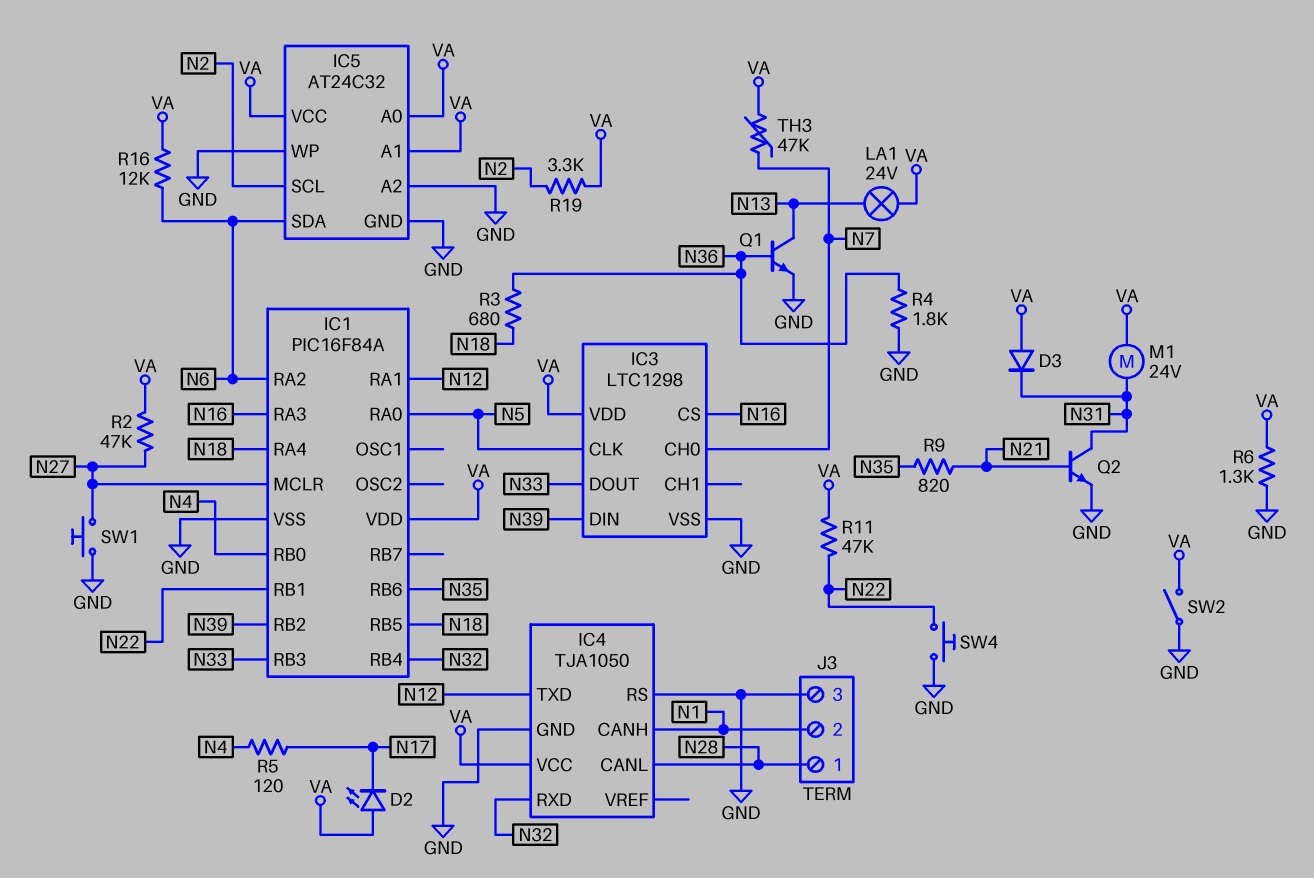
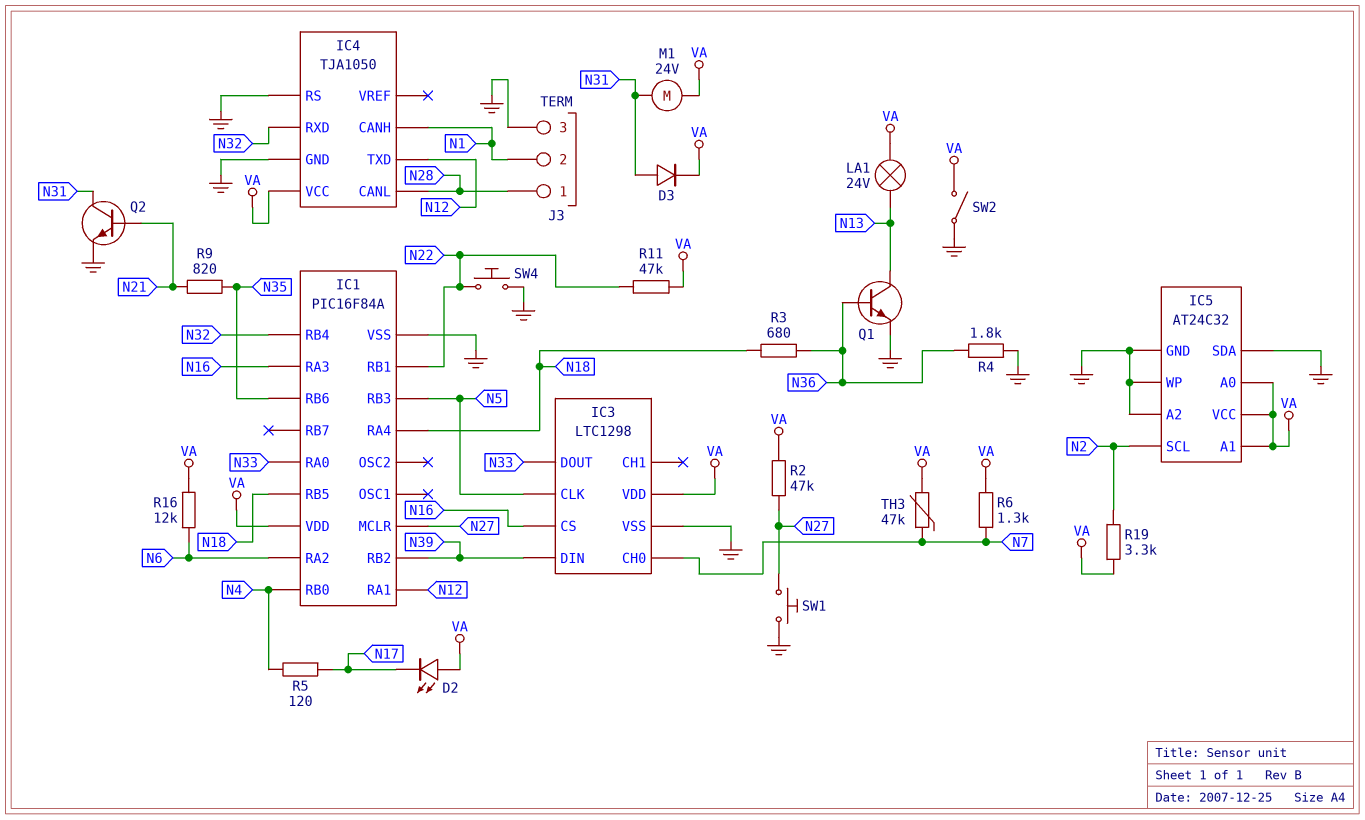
D3: diode (A VA, K N31) -> diode (A N31, K VA)
IC1 pin RA0: N5 -> N33
IC1 pin RB3: N33 -> N5
IC5 pin SDA: N6 -> GND
R6: 1.3k (GND, VA) -> 1.3k (N7, VA)

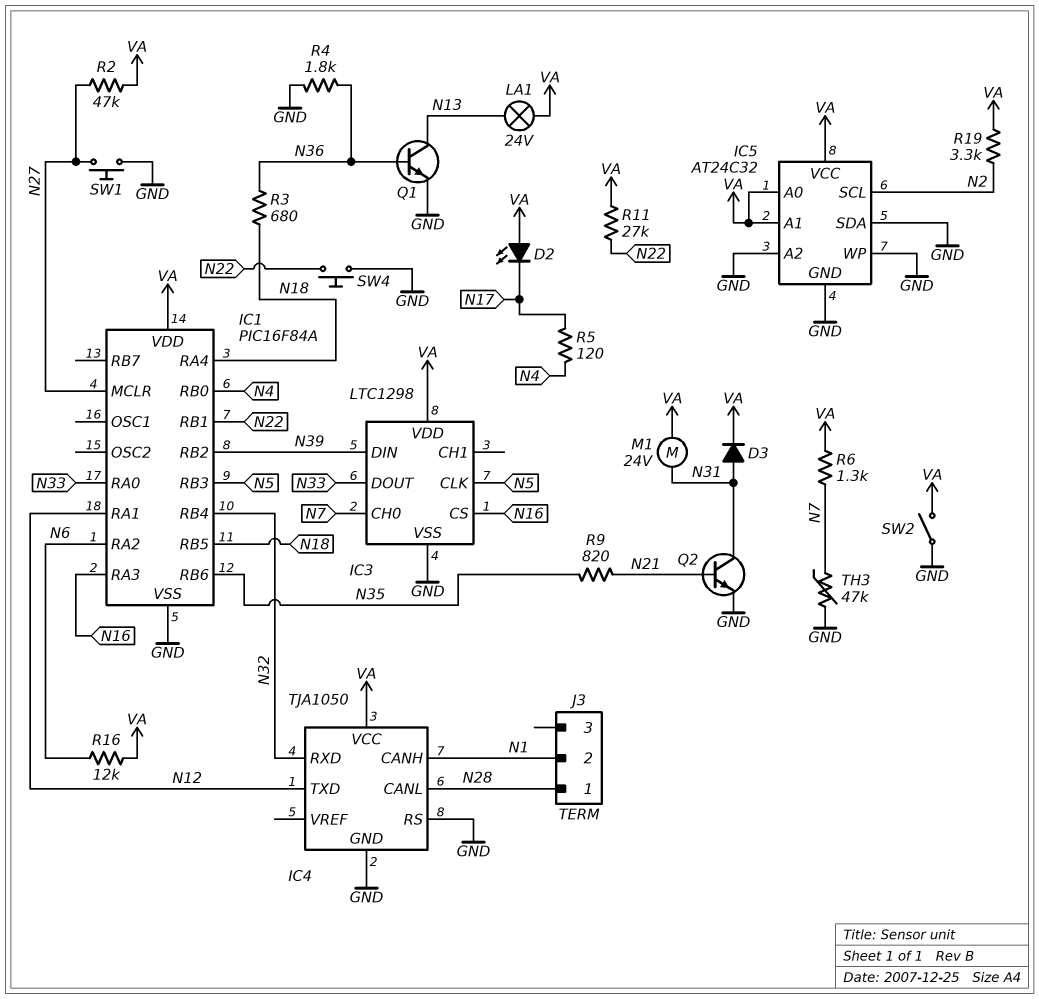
J3 pin 3: GND -> none
R11: 47k (N22, VA) -> 27k (N22, VA)
TH3: 47k (N7, VA) -> 47k (GND, N7)

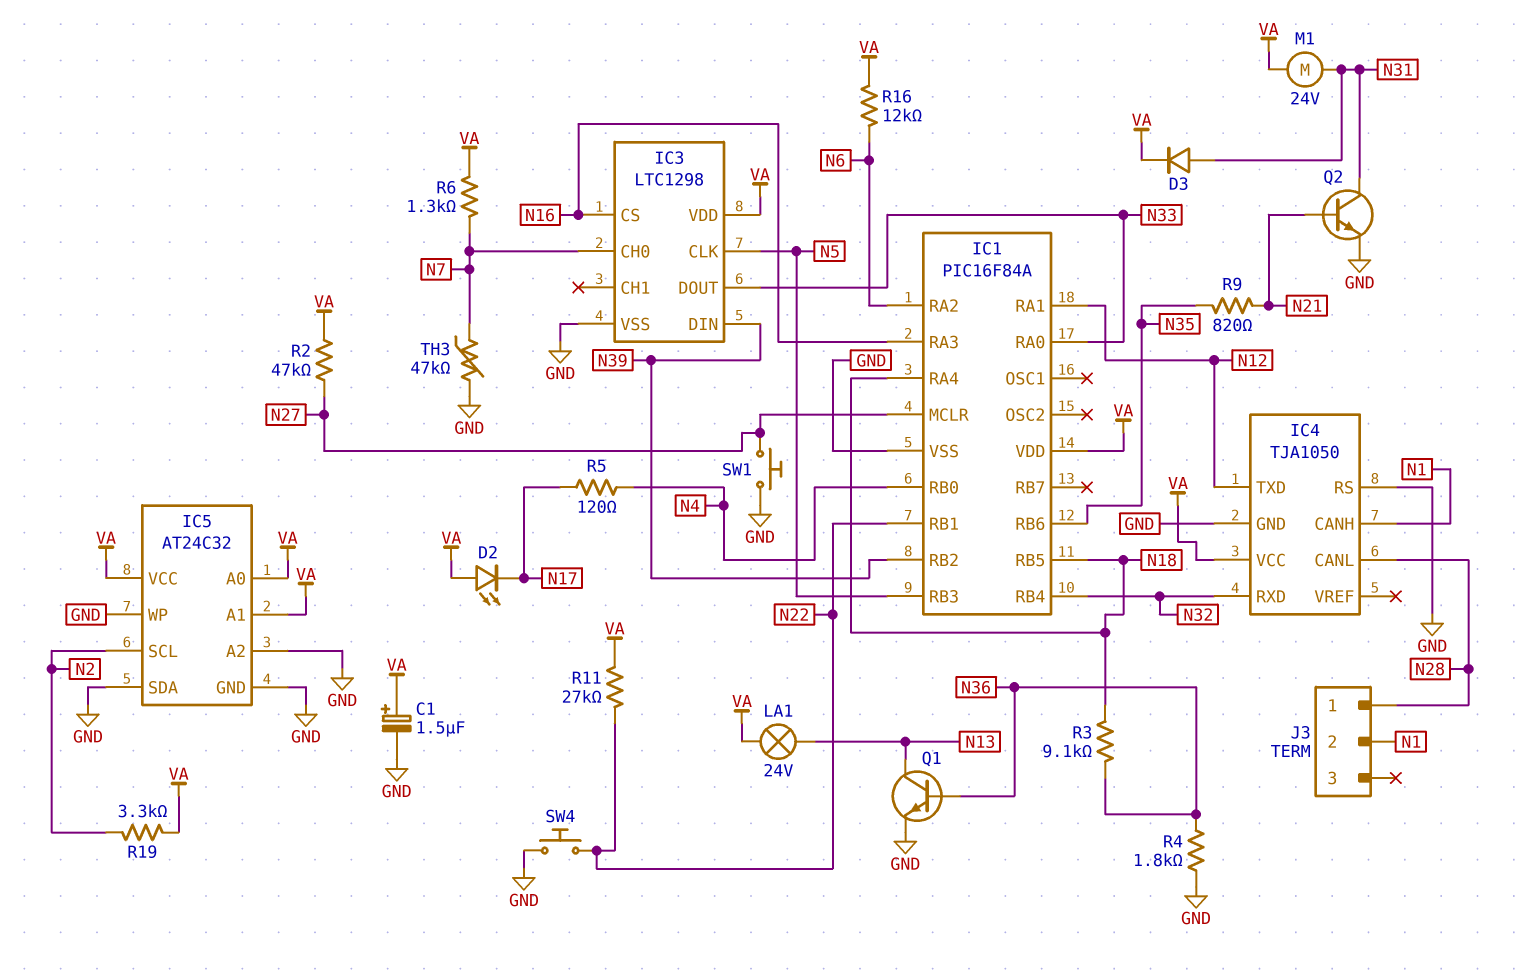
C1: none -> 1.5uF (plus VA, minus GND)
R3: 680 (N18, N36) -> 9.1k (N18, N36)
SW2: switch (GND, VA) -> none

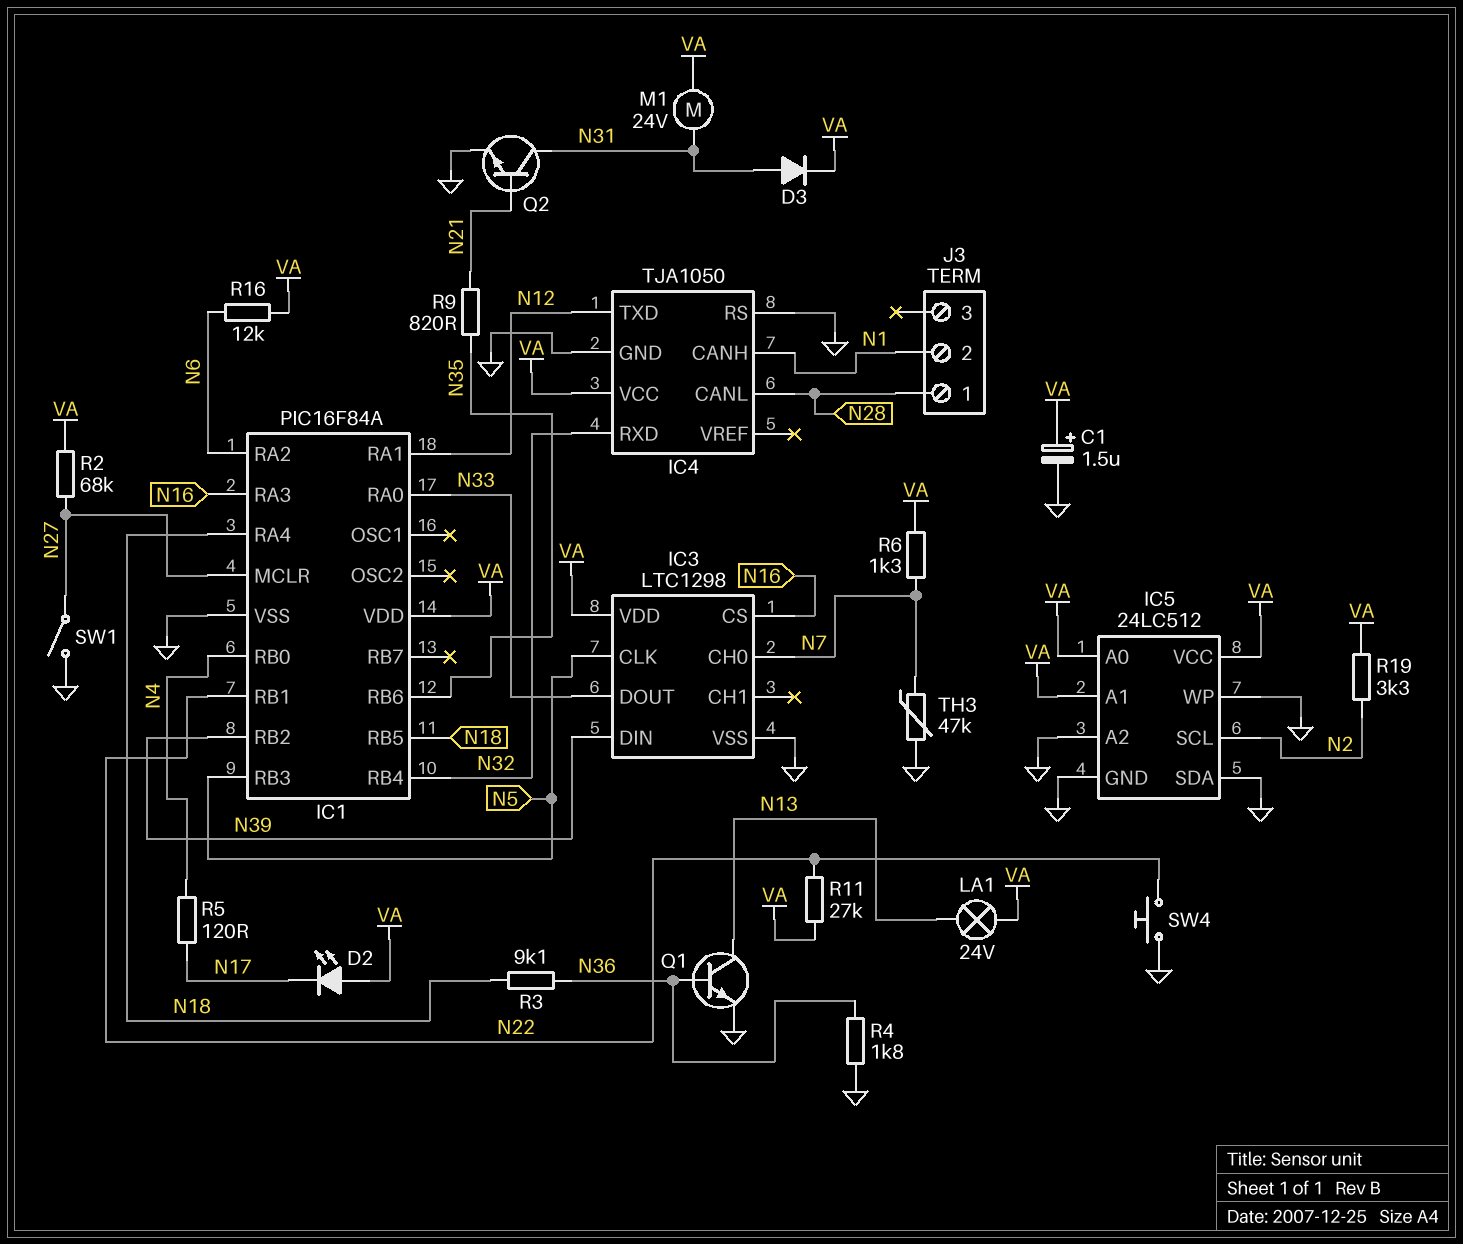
IC5: AT24C32 -> 24LC512
R2: 47k (N27, VA) -> 68k (N27, VA)
SW1: button (GND, N27) -> switch (GND, N27)

